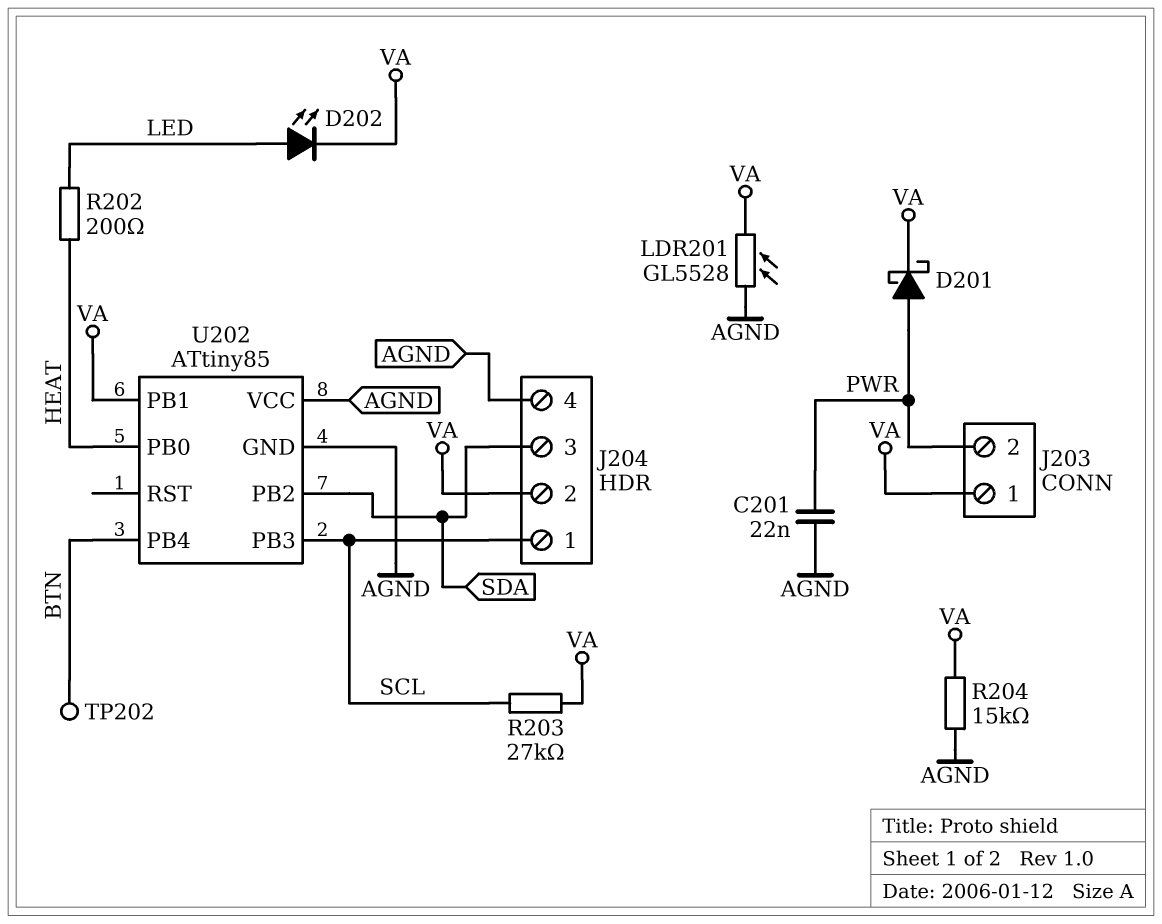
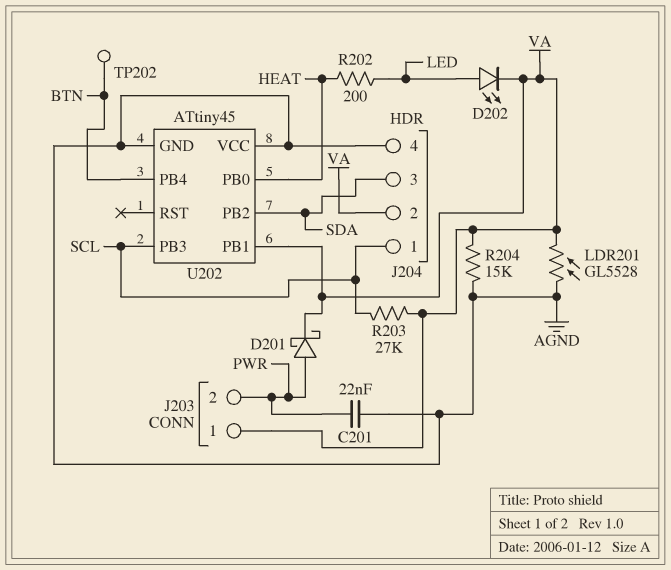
U202: ATtiny85 -> ATtiny45

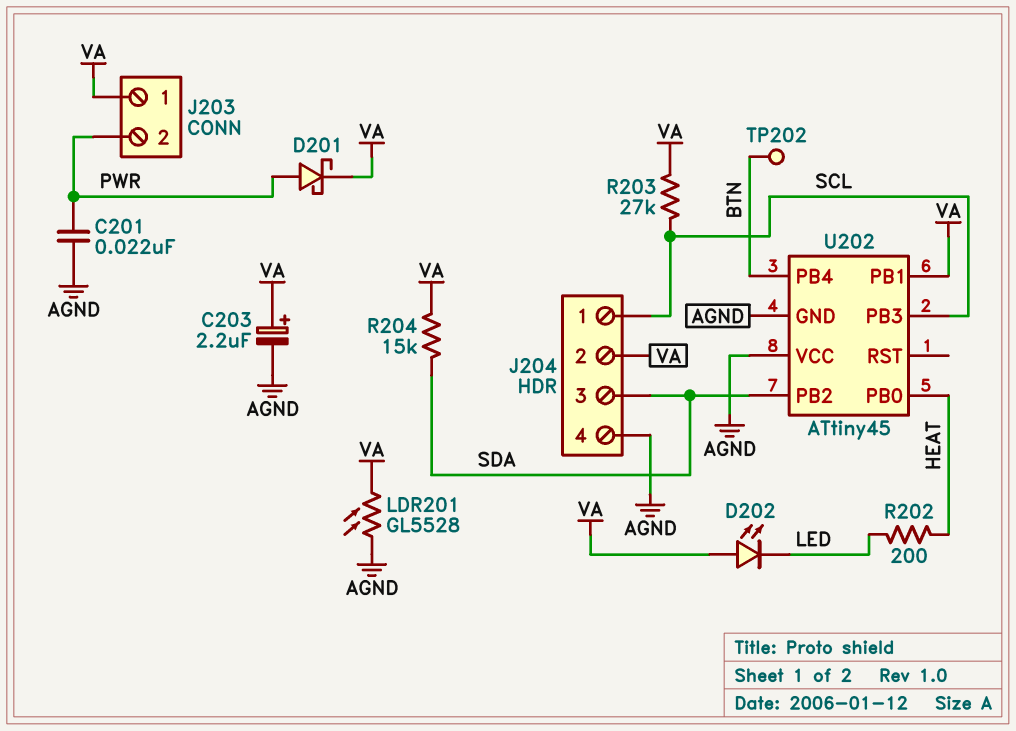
C203: none -> 2.2uF (plus VA, minus AGND)
D202: LED (A LED, K VA) -> LED (A VA, K LED)
R204: 15k (AGND, VA) -> 15k (SDA, VA)

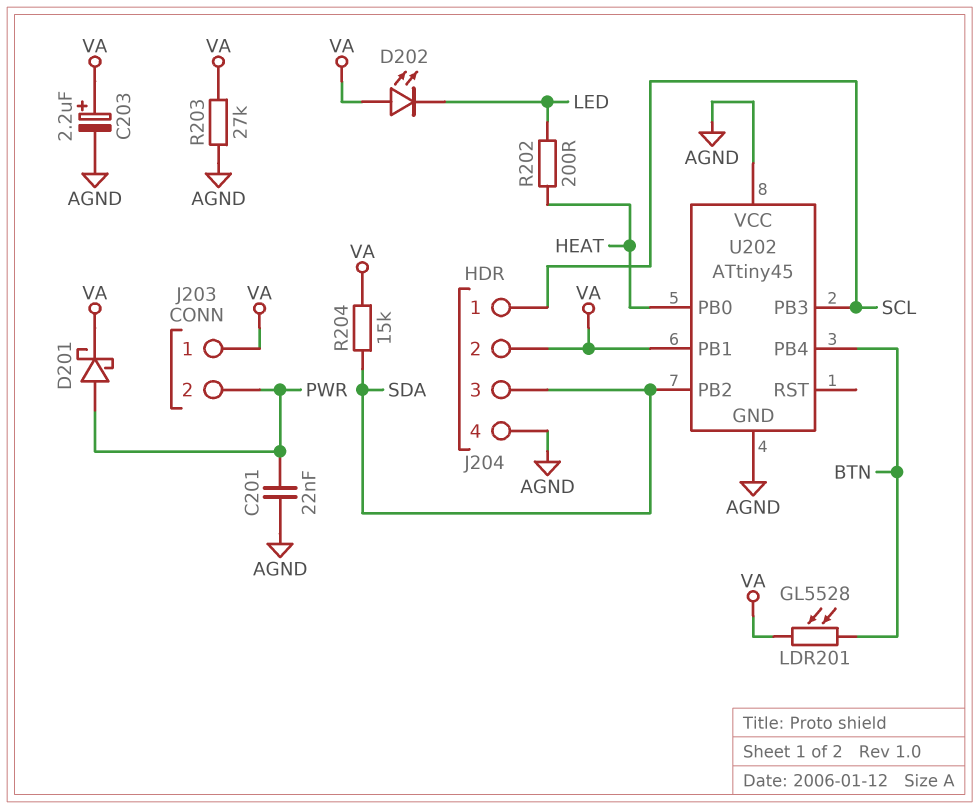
LDR201: GL5528 (AGND, VA) -> GL5528 (BTN, VA)
R203: 27k (SCL, VA) -> 27k (AGND, VA)
TP202: test point (BTN) -> none

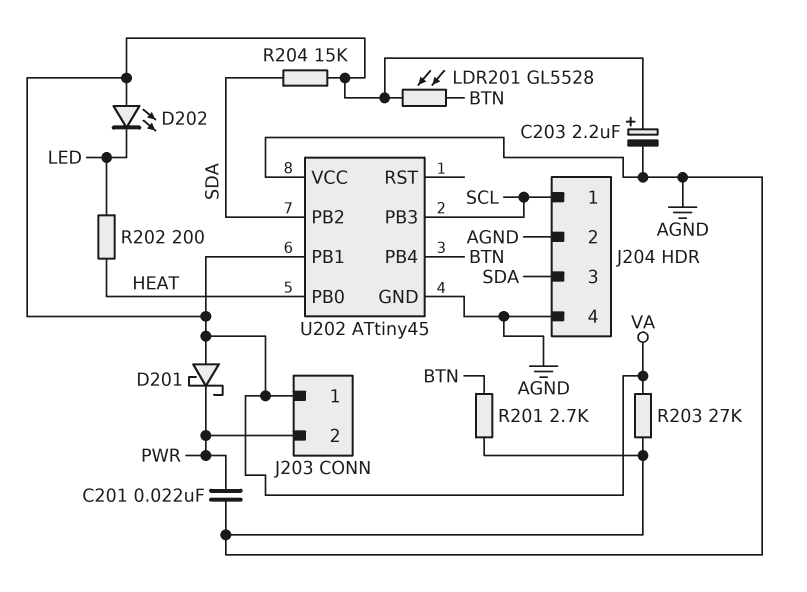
D201: schottky (A PWR, K VA) -> schottky (A VA, K PWR)
J204 pin 2: VA -> AGND
R201: none -> 2.7k (AGND, BTN)

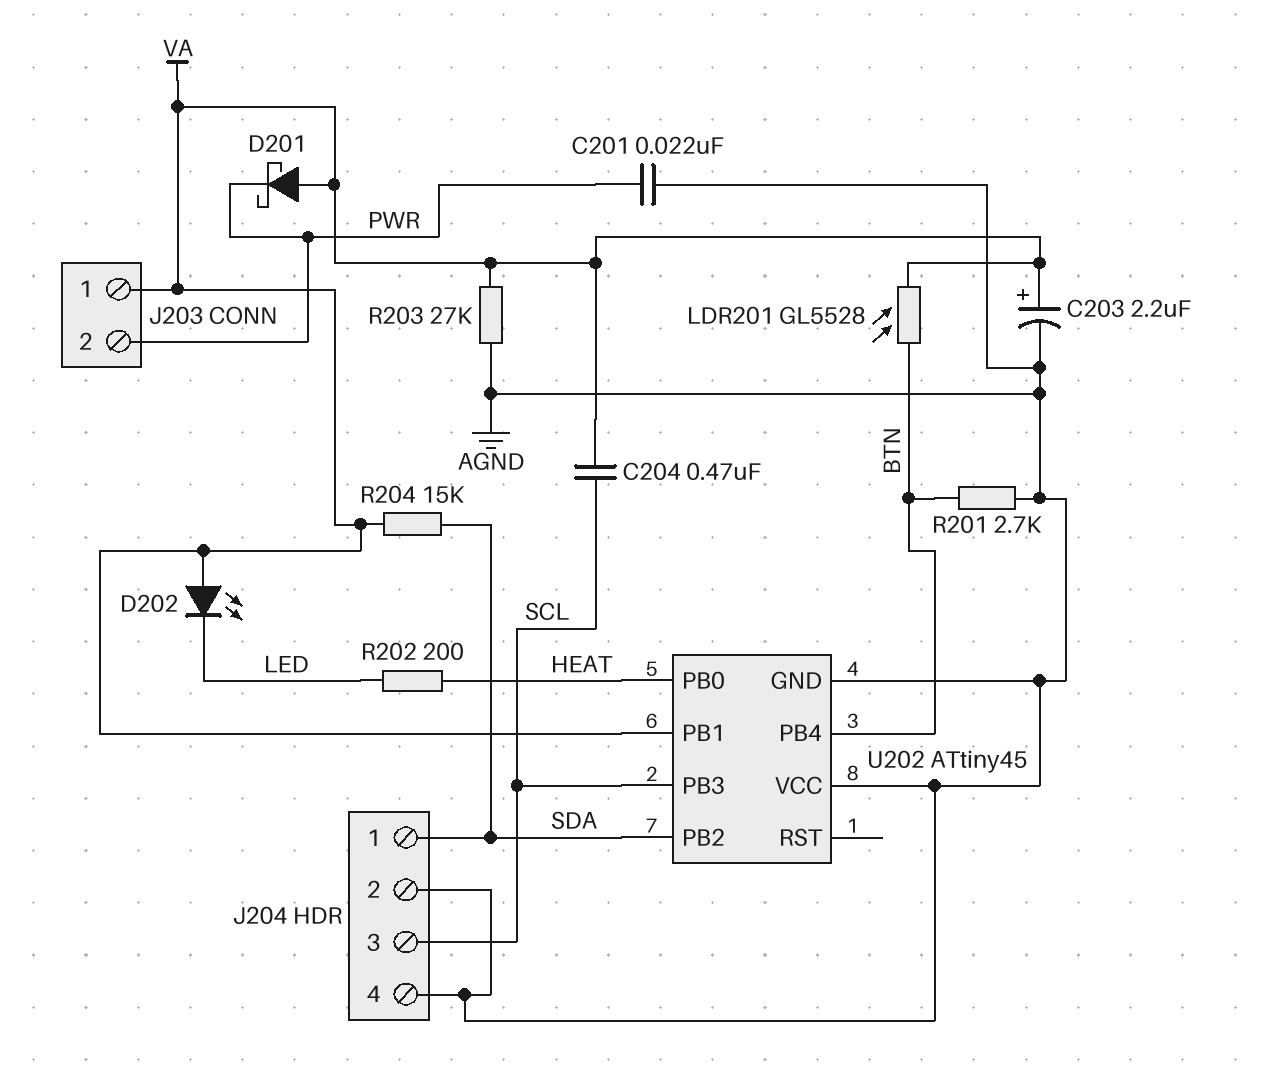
C204: none -> 470nF (SCL, VA)
J204 pin 1: SCL -> SDA
J204 pin 3: SDA -> SCL

